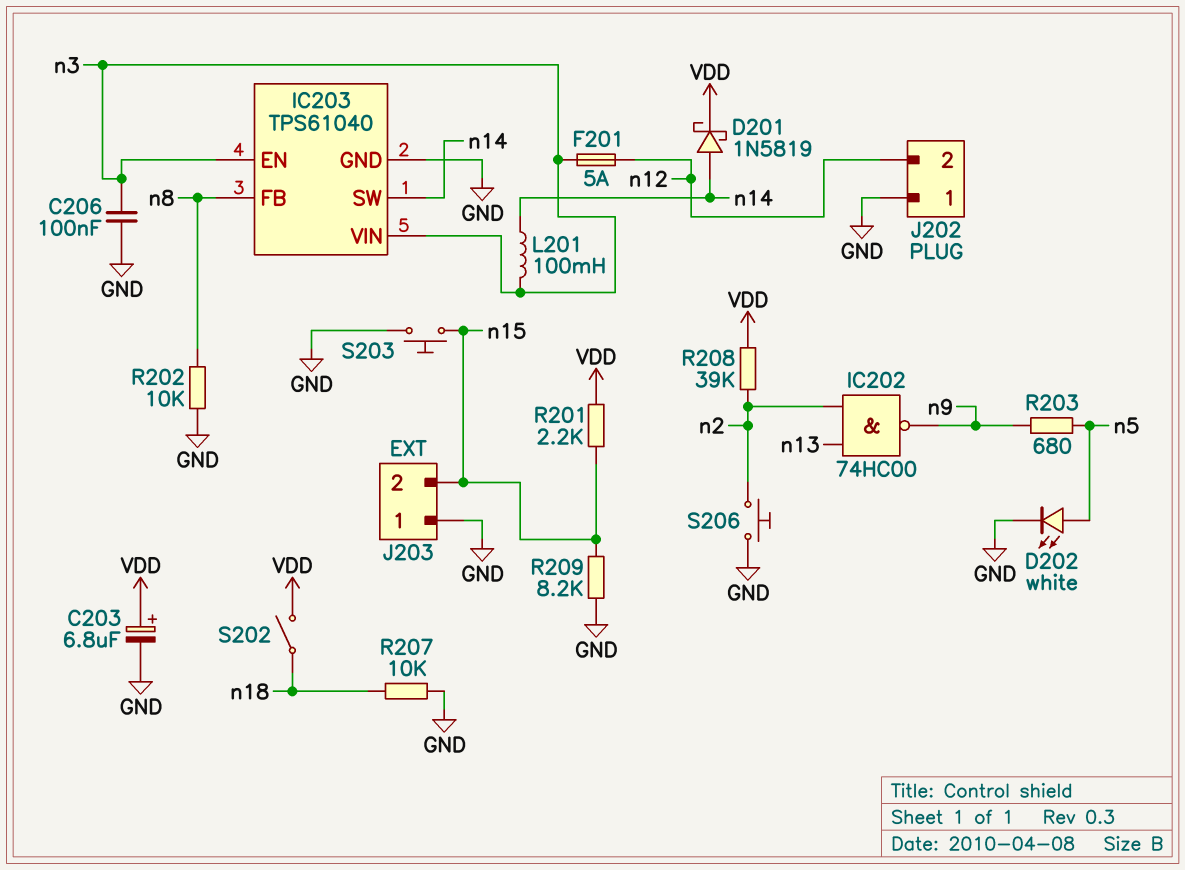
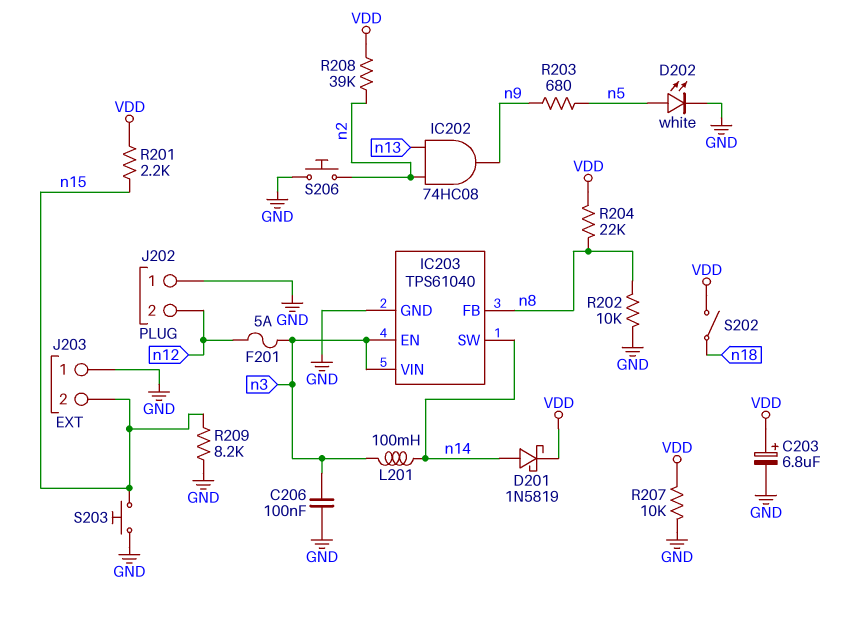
IC202: NAND 74HC00 (in n2, in n13, out n9) -> AND 74HC08 (in n2, in n13, out n9)
R204: none -> 22k (VDD, n8)
R207: 10k (GND, n18) -> 10k (GND, VDD)

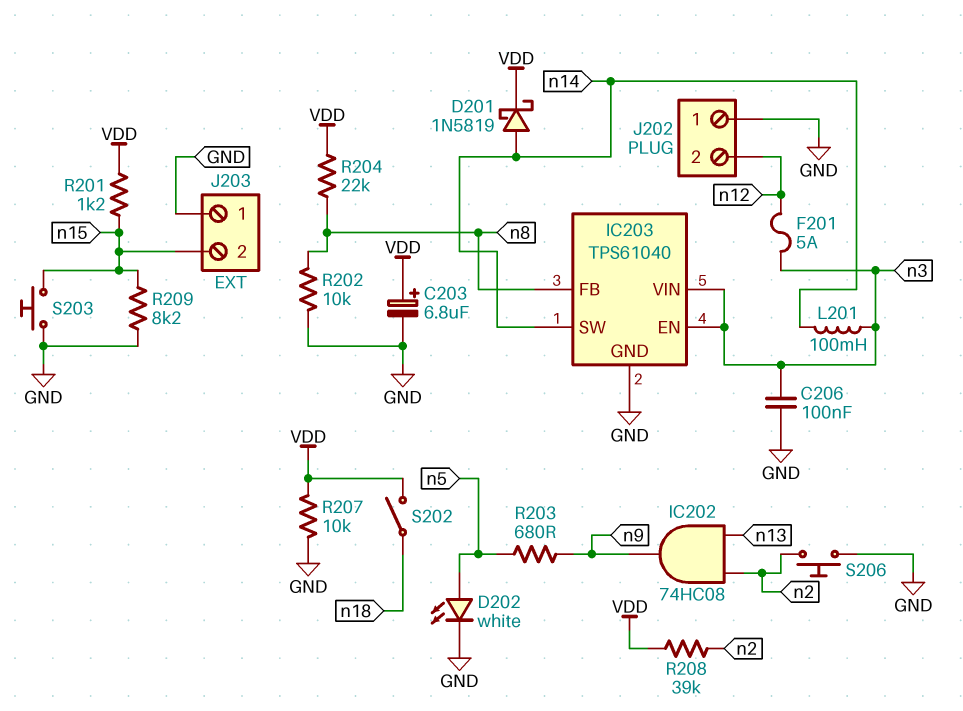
R201: 2.2k (VDD, n15) -> 1.2k (VDD, n15)

